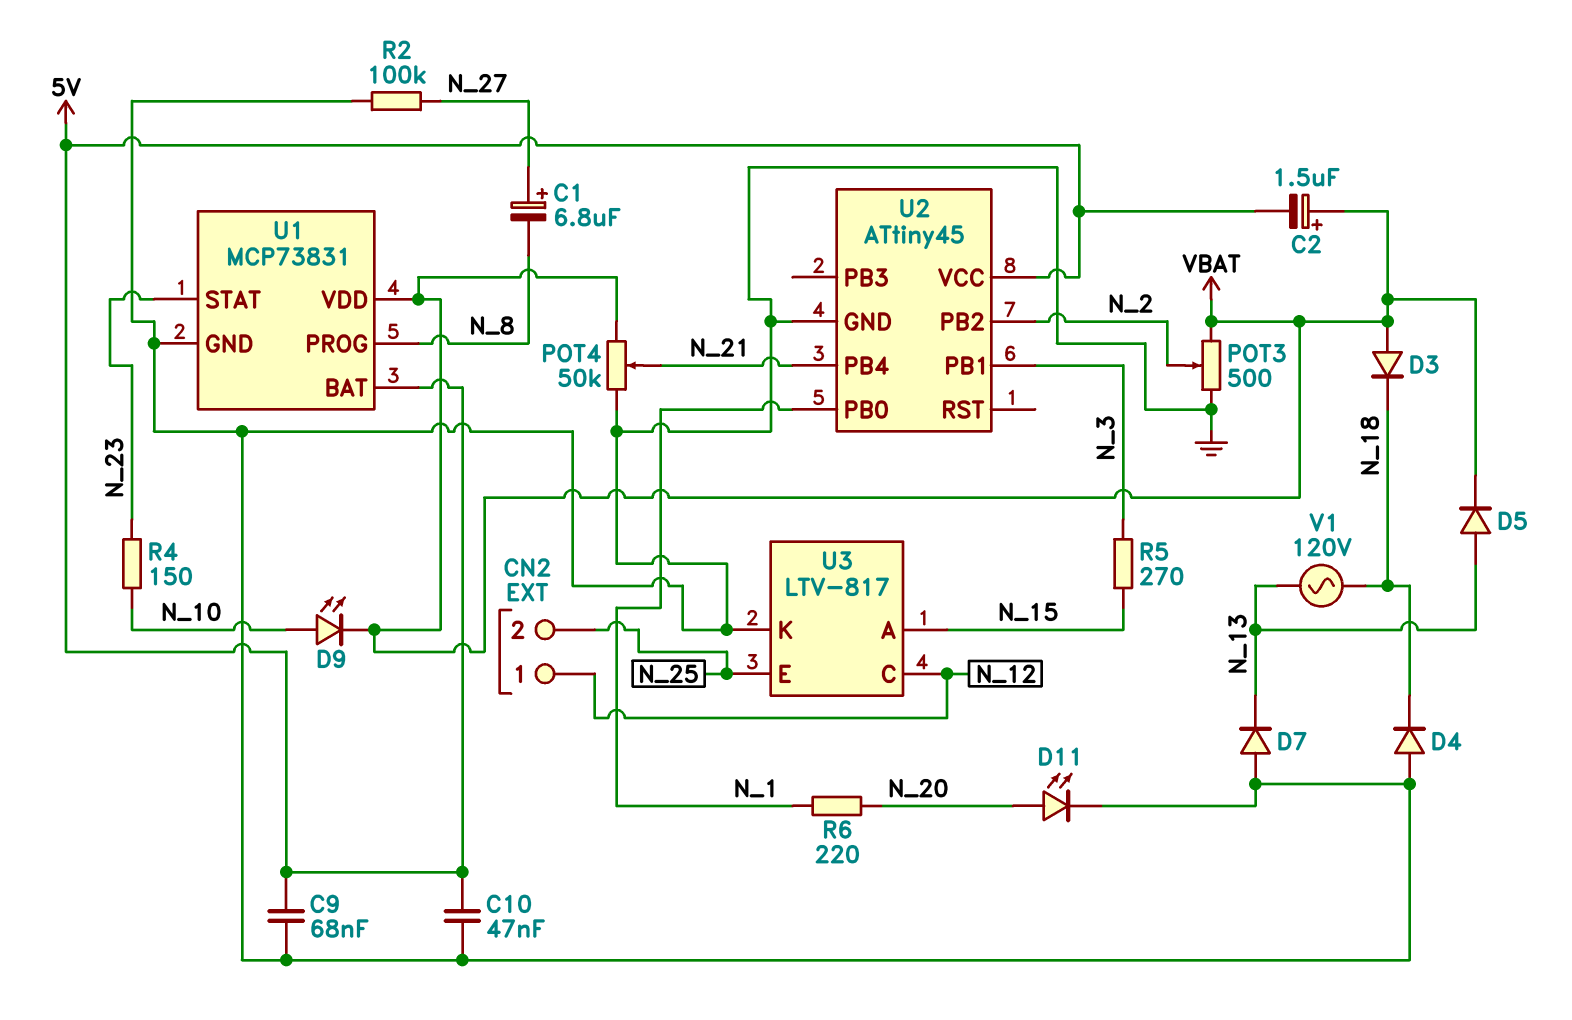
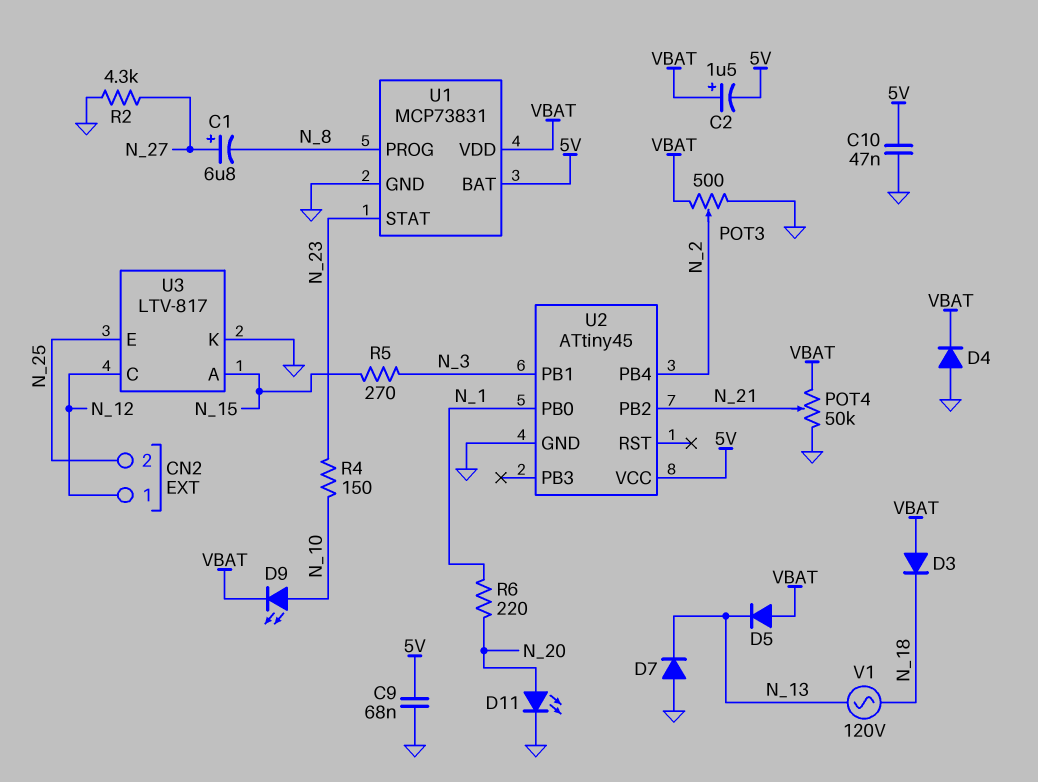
D4: diode (A GND, K N_18) -> diode (A GND, K VBAT)
D5: diode (A N_13, K VBAT) -> diode (A VBAT, K N_13)
R2: 100k (GND, N_27) -> 4.3k (GND, N_27)
U2 pin PB2: N_2 -> N_21
U2 pin PB4: N_21 -> N_2

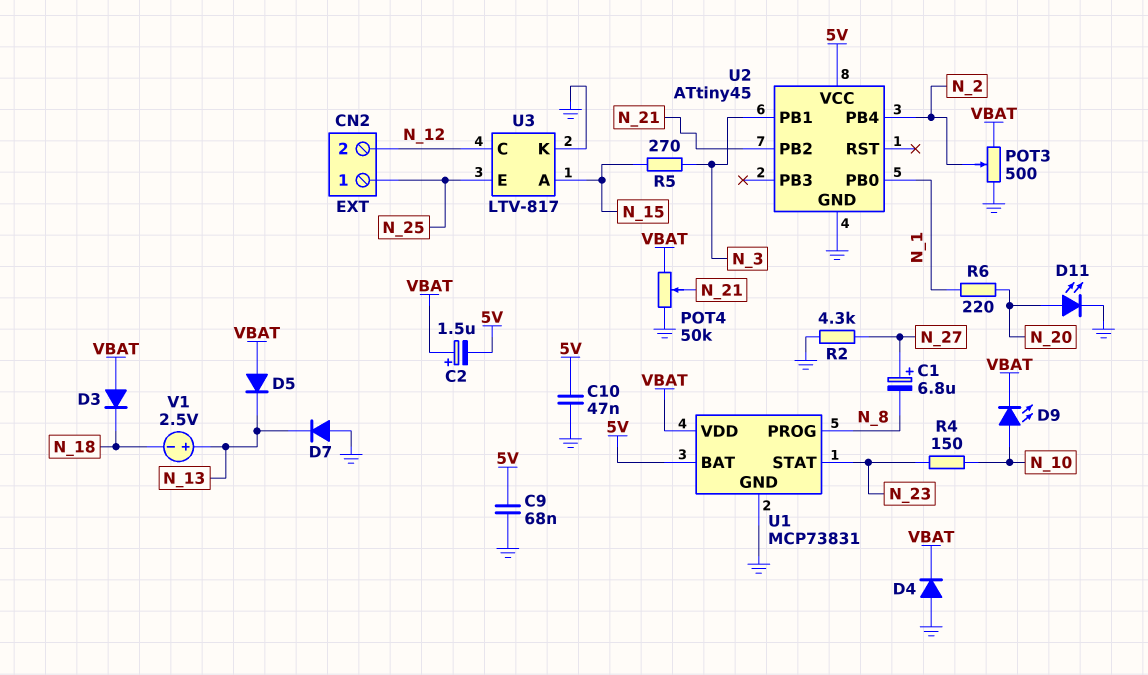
CN2 pin 1: N_12 -> N_25
CN2 pin 2: N_25 -> N_12
V1: AC 120V (N_13, N_18) -> 2.5V (plus N_13, minus N_18)

